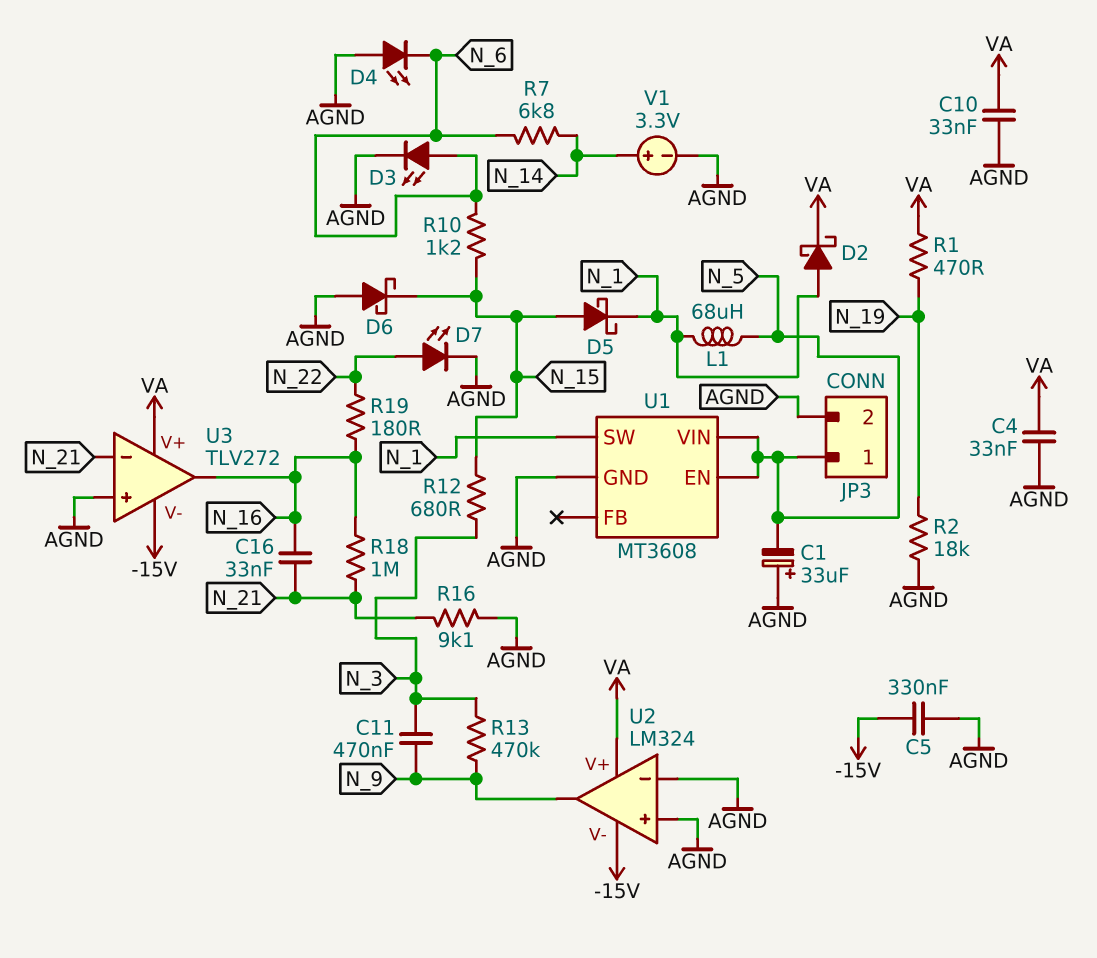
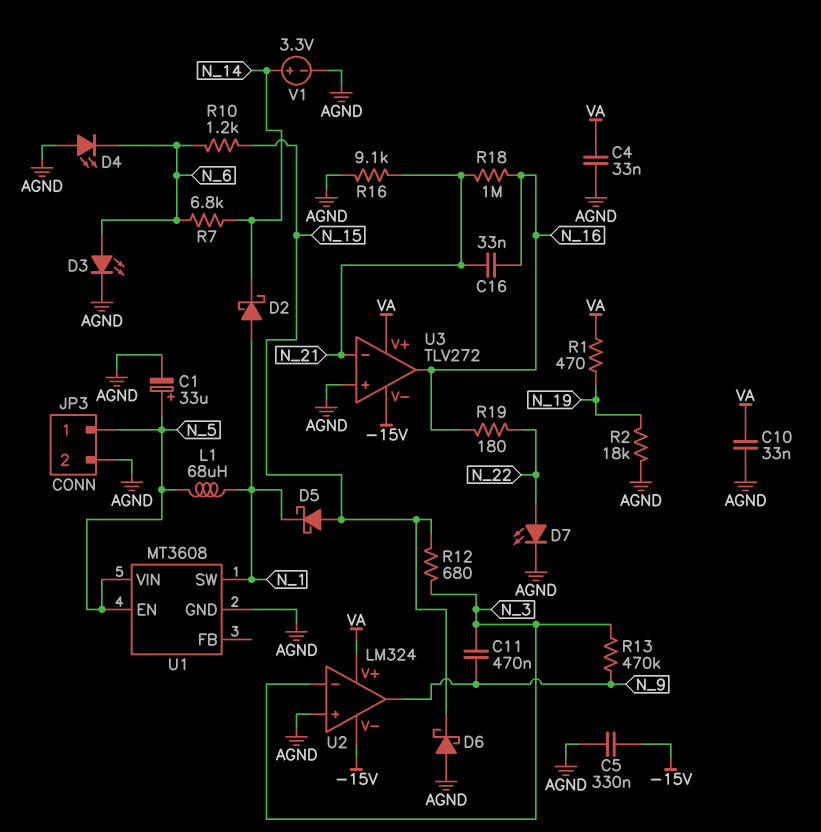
C1: 33uF (plus AGND, minus N_5) -> 33uF (plus N_5, minus AGND)
D2: schottky (A N_1, K VA) -> schottky (A N_1, K N_14)
U2 pin in-: AGND -> N_3

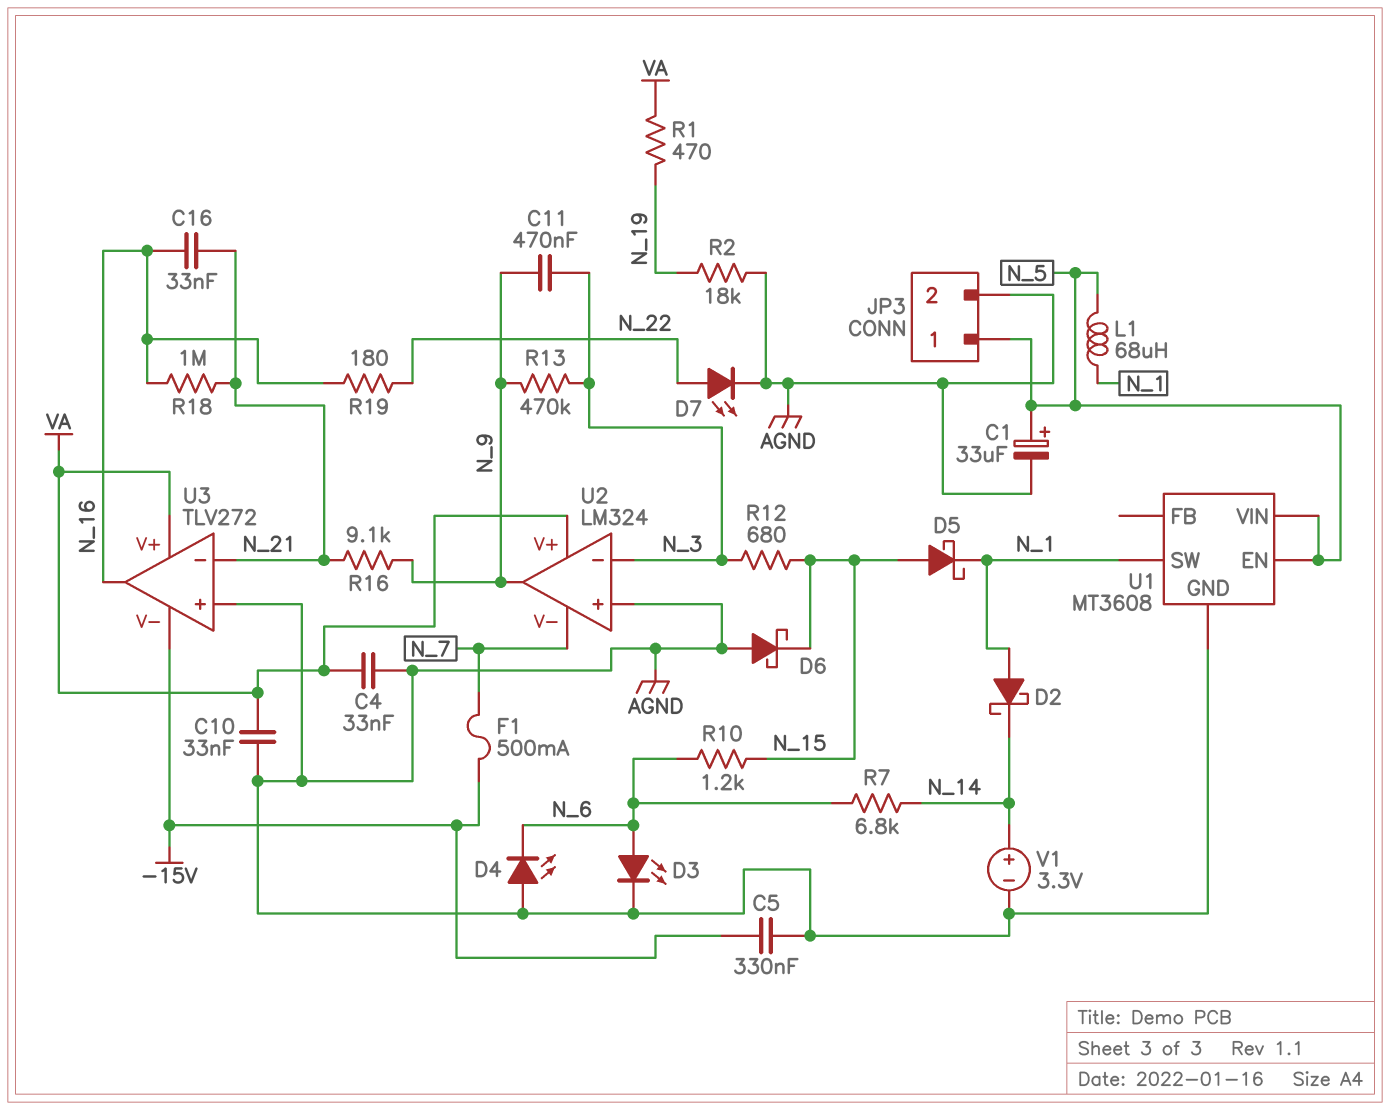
F1: none -> 500mA (-15V, N_7)
R16: 9.1k (AGND, N_21) -> 9.1k (N_9, N_21)
U2 pin V-: -15V -> N_7

